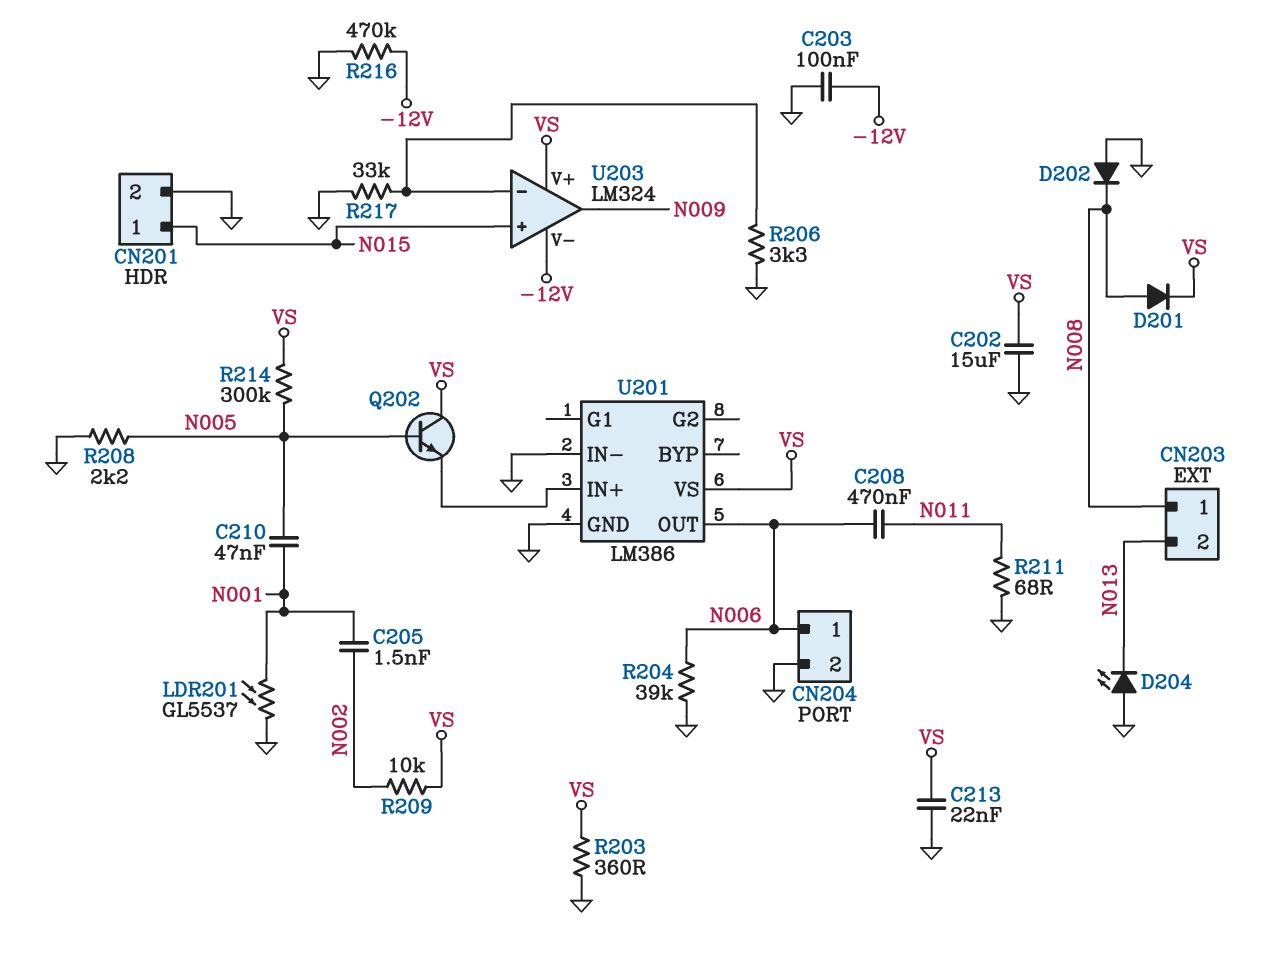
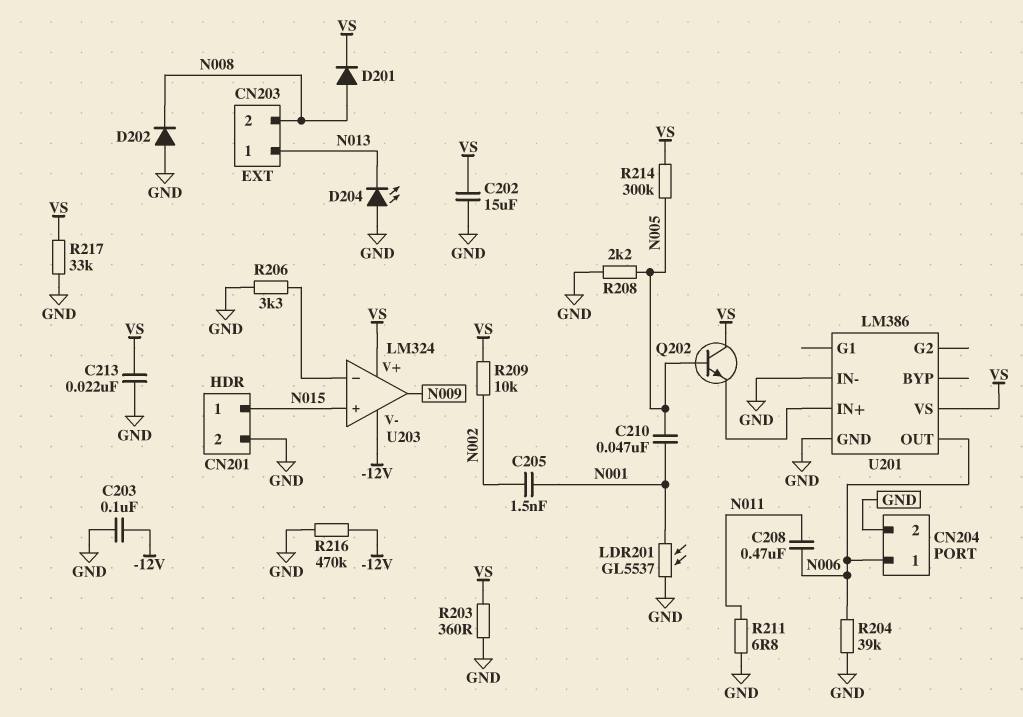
CN203 pin 1: N008 -> N013
CN203 pin 2: N013 -> N008
R211: 68 (GND, N011) -> 6.8 (GND, N011)
R217: 33k (GND, U203/in-) -> 33k (GND, VS)

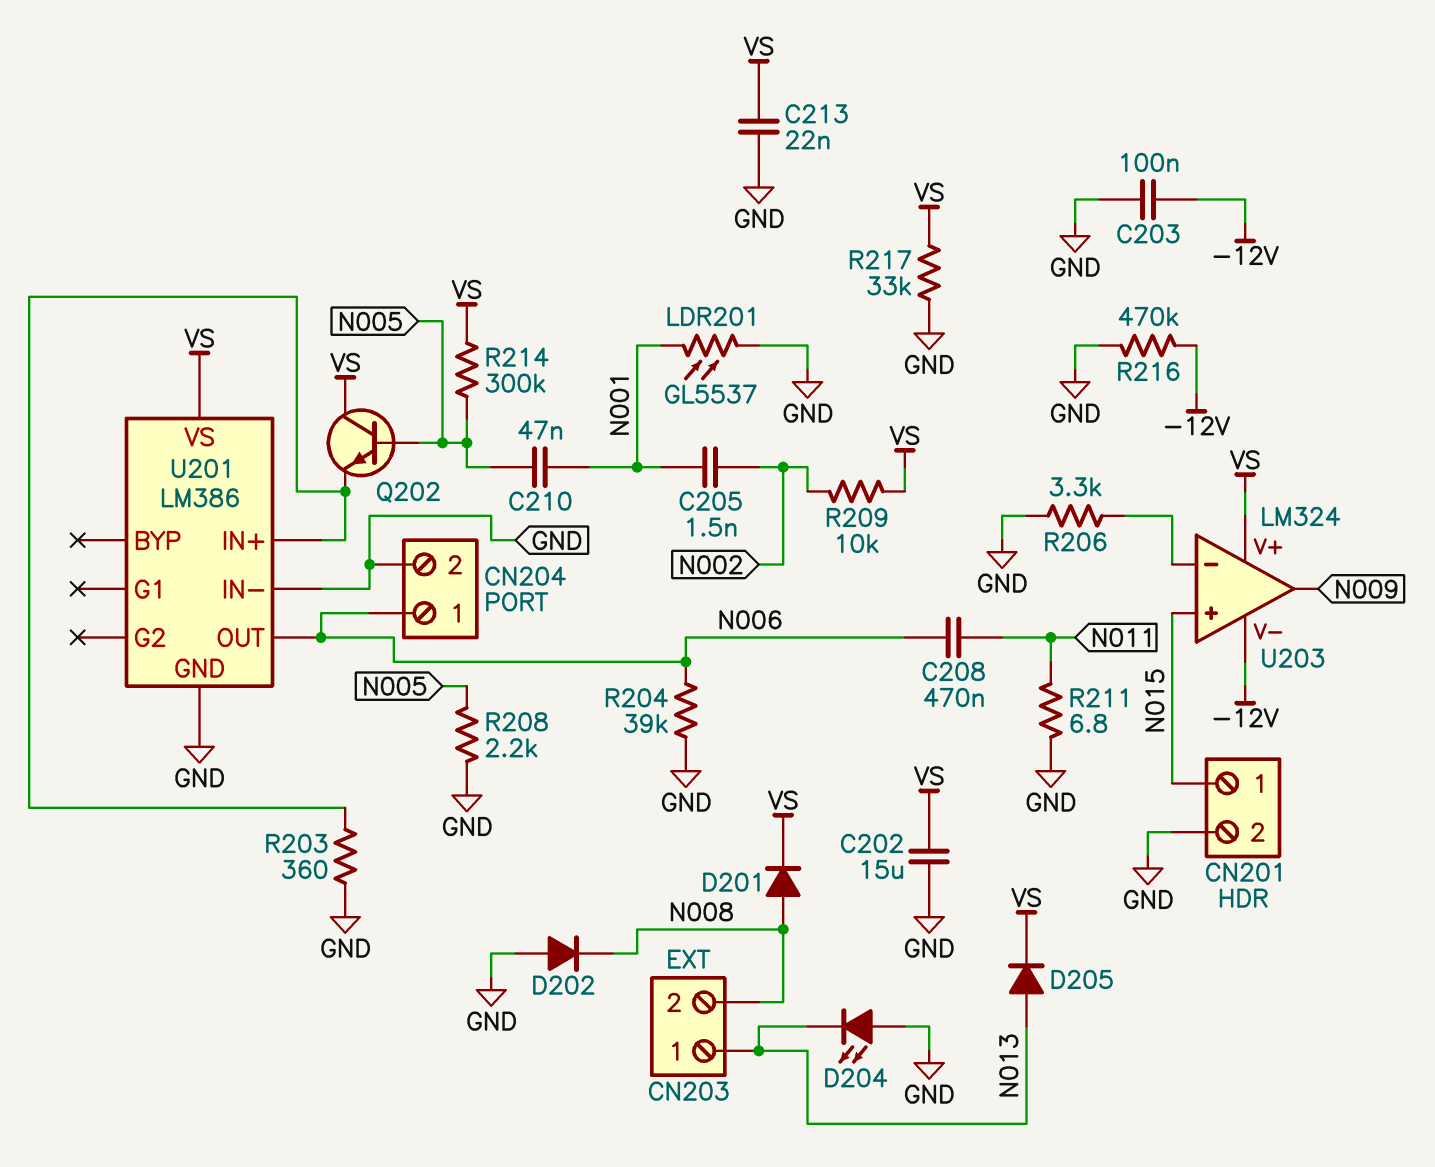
D205: none -> diode (A N013, K VS)
R203: 360 (GND, VS) -> 360 (GND, U201/IN+)

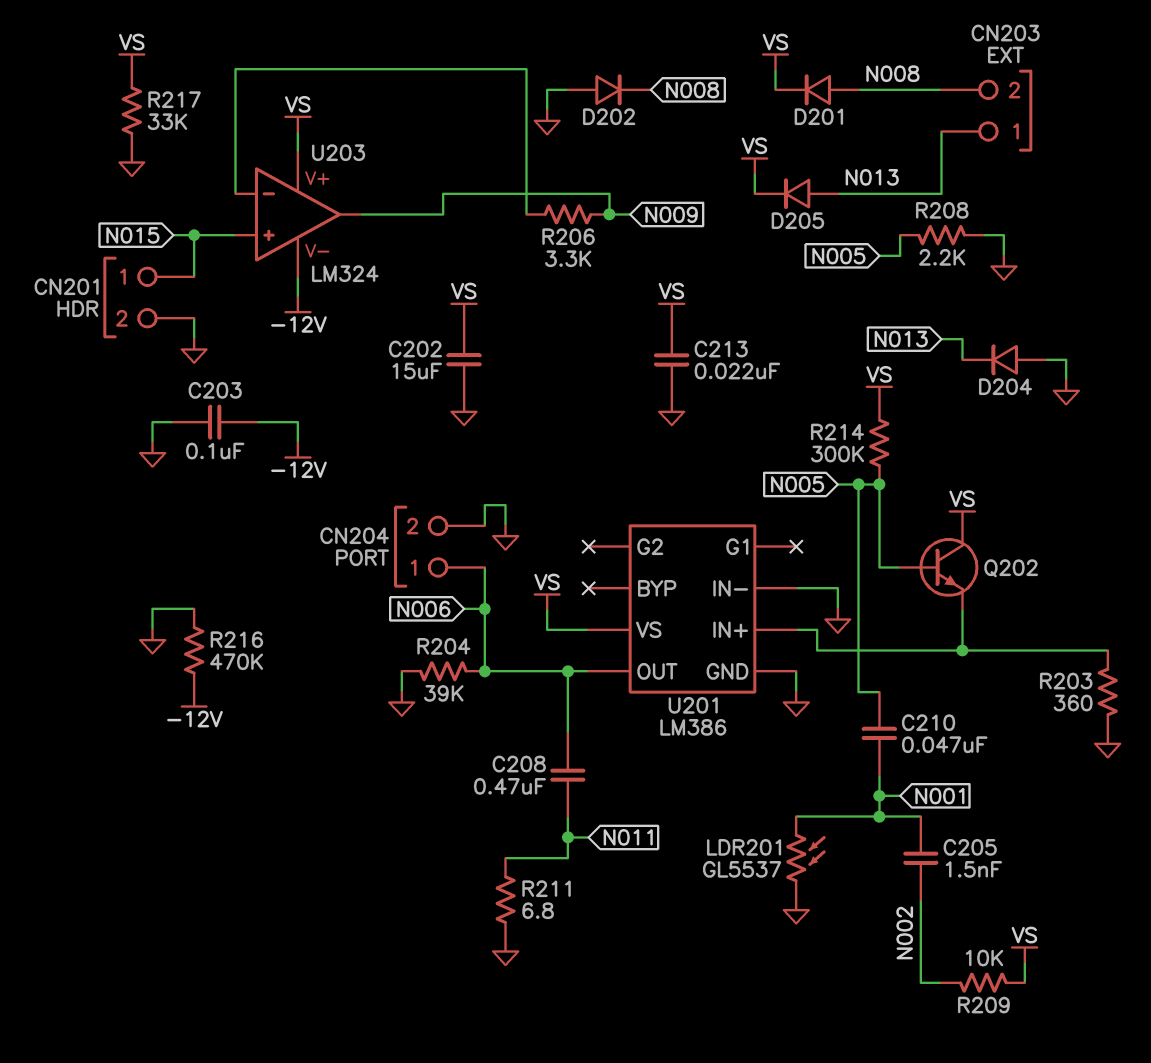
D204: LED (A GND, K N013) -> diode (A GND, K N013)
R206: 3.3k (GND, U203/in-) -> 3.3k (N009, U203/in-)

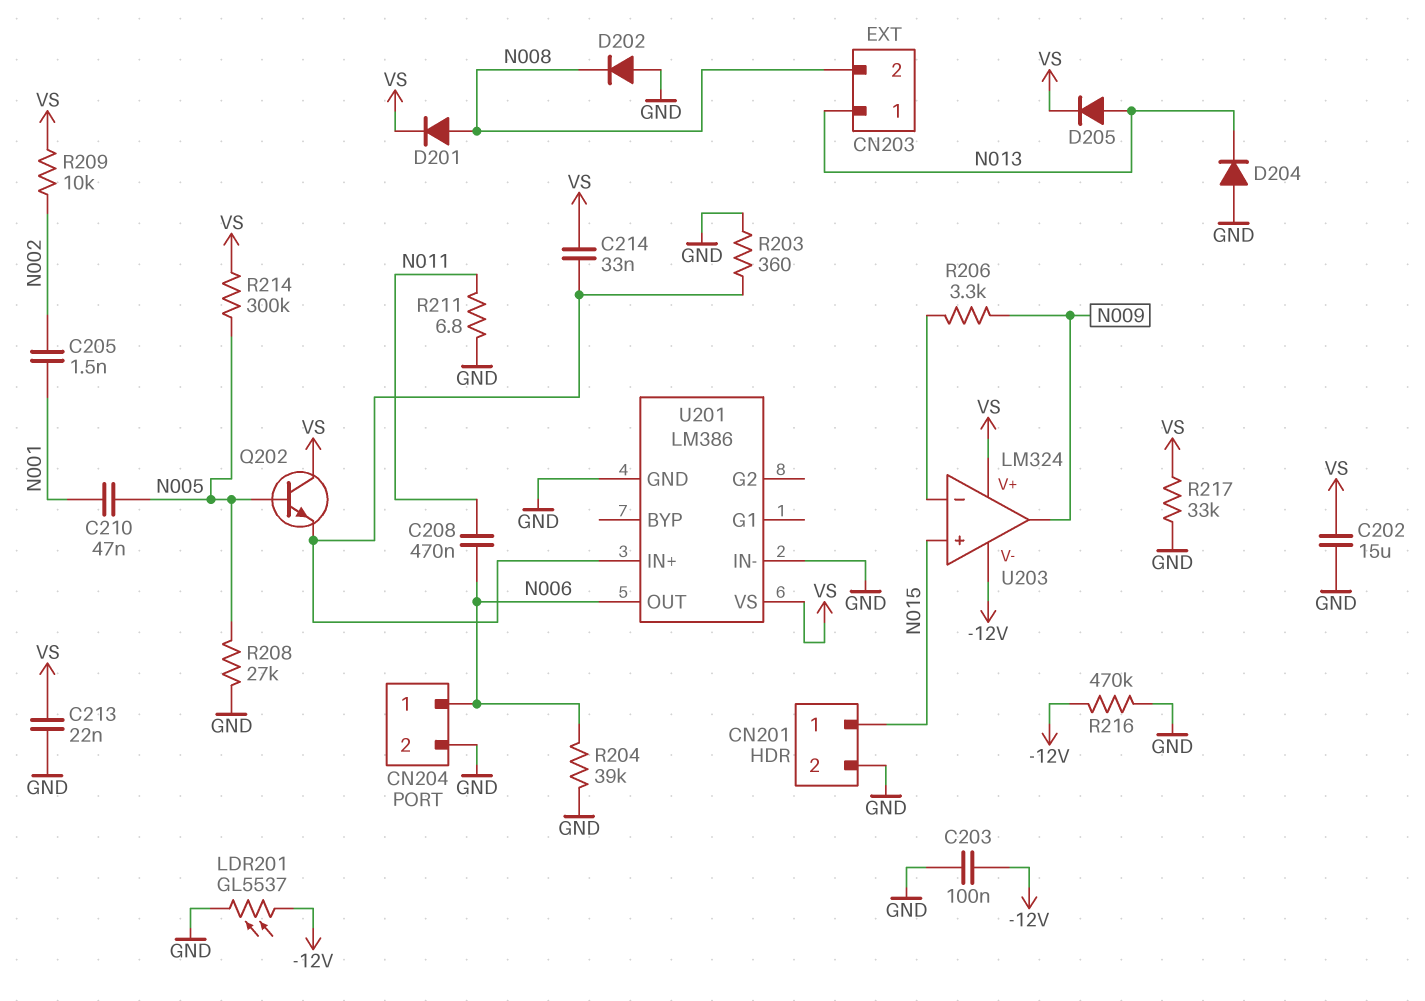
C214: none -> 33nF (U201/IN+, VS)
LDR201: GL5537 (GND, N001) -> GL5537 (-12V, GND)
R208: 2.2k (GND, N005) -> 27k (GND, N005)

